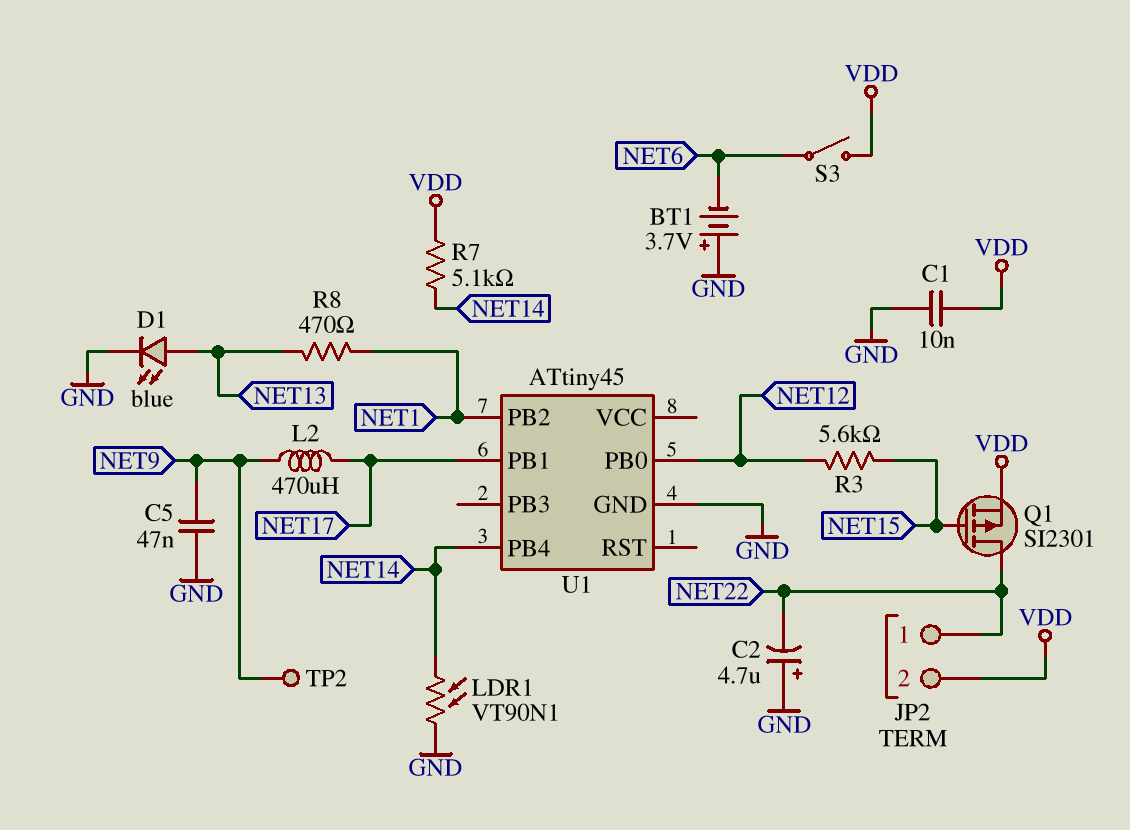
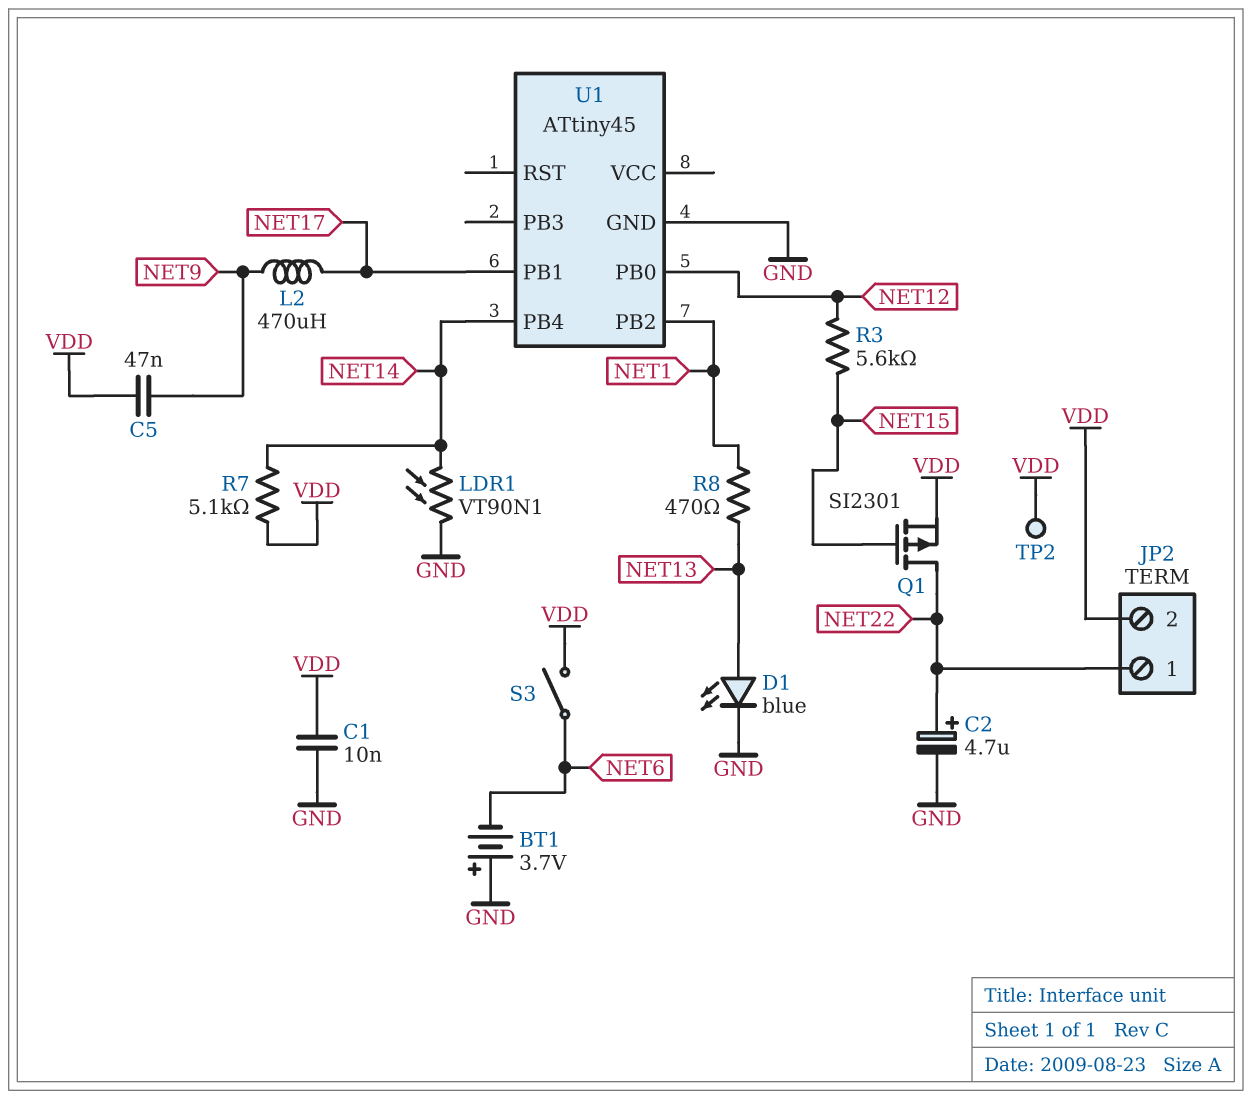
C2: 4.7uF (plus GND, minus NET22) -> 4.7uF (plus NET22, minus GND)
C5: 47nF (GND, NET9) -> 47nF (NET9, VDD)
TP2: test point (NET9) -> test point (VDD)

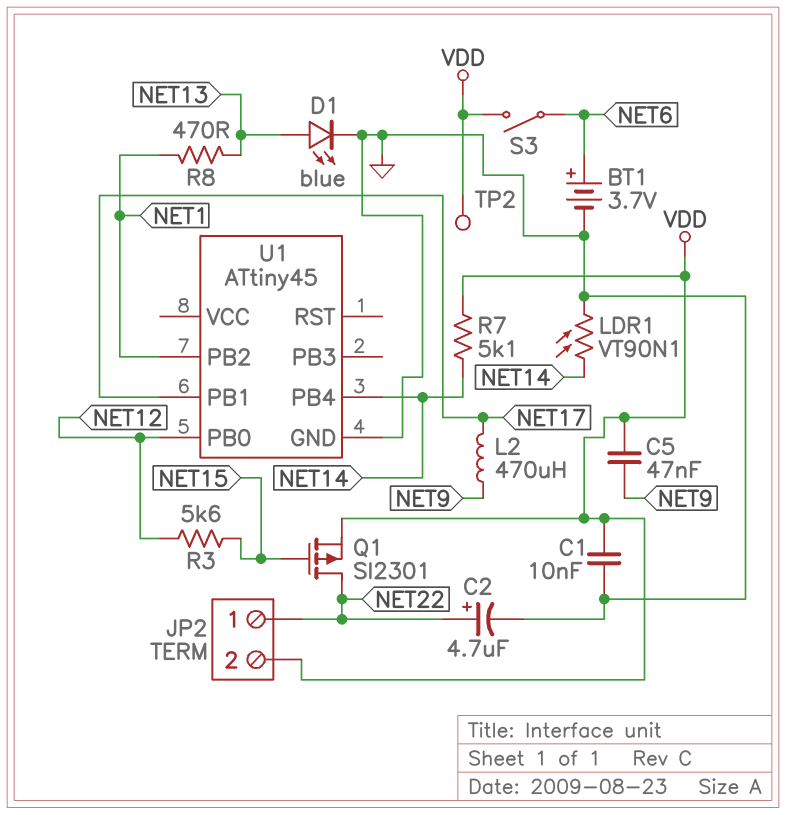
BT1: 3.7V (plus GND, minus NET6) -> 3.7V (plus NET6, minus GND)

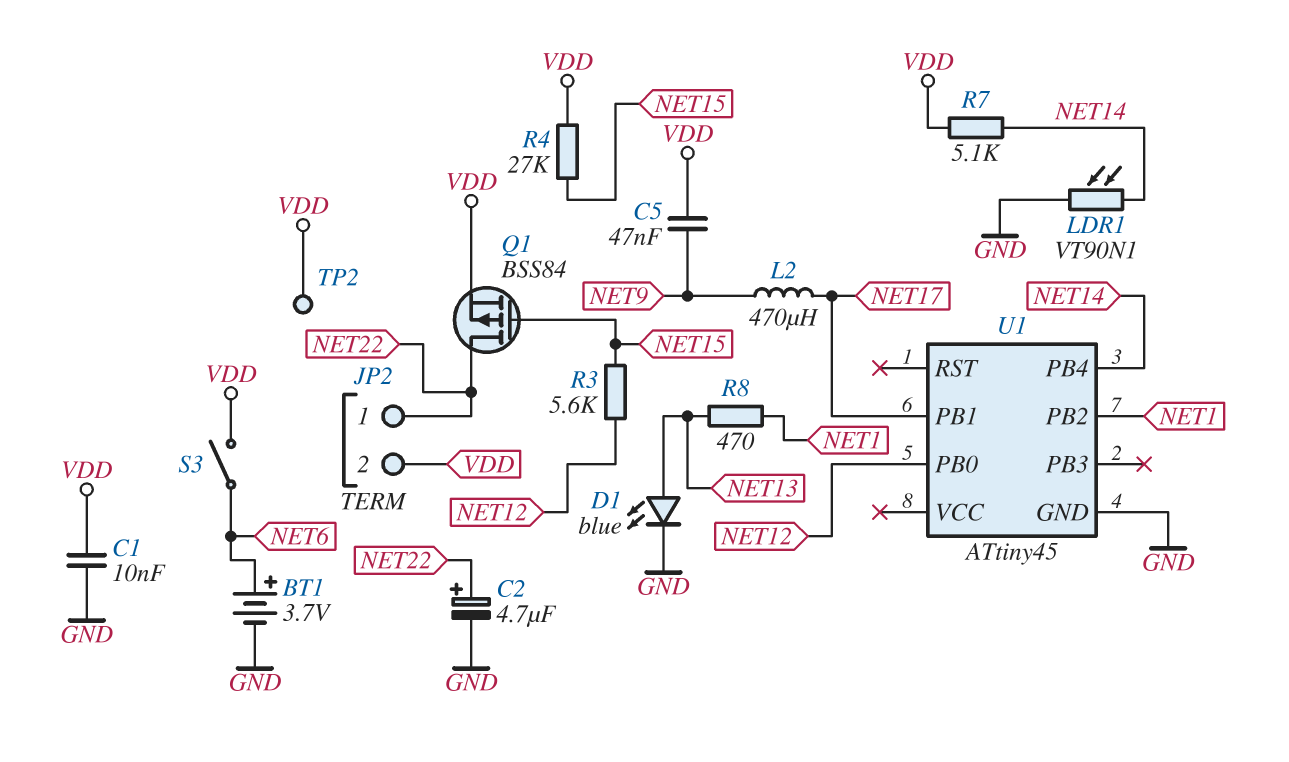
Q1: PMOS SI2301 (G NET15, D NET22, S VDD) -> PMOS BSS84 (G NET15, D NET22, S VDD)
R4: none -> 27k (NET15, VDD)

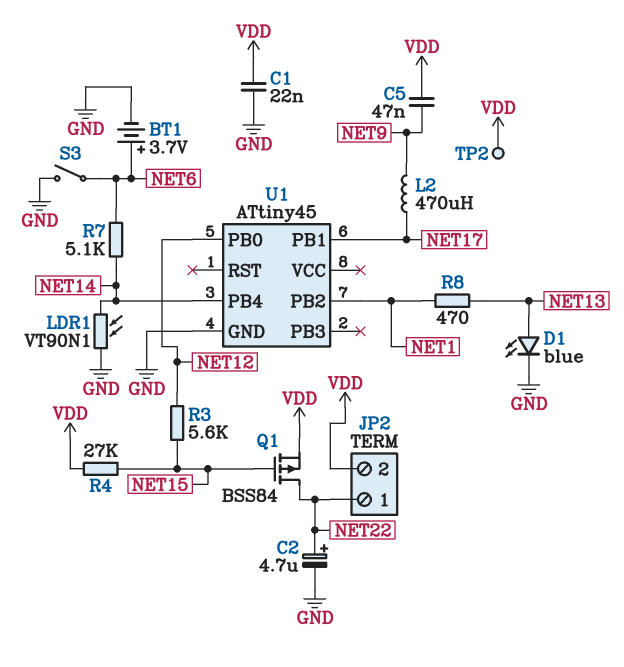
C1: 10nF (GND, VDD) -> 22nF (GND, VDD)
R7: 5.1k (NET14, VDD) -> 5.1k (NET6, NET14)
S3: switch (NET6, VDD) -> switch (GND, NET6)

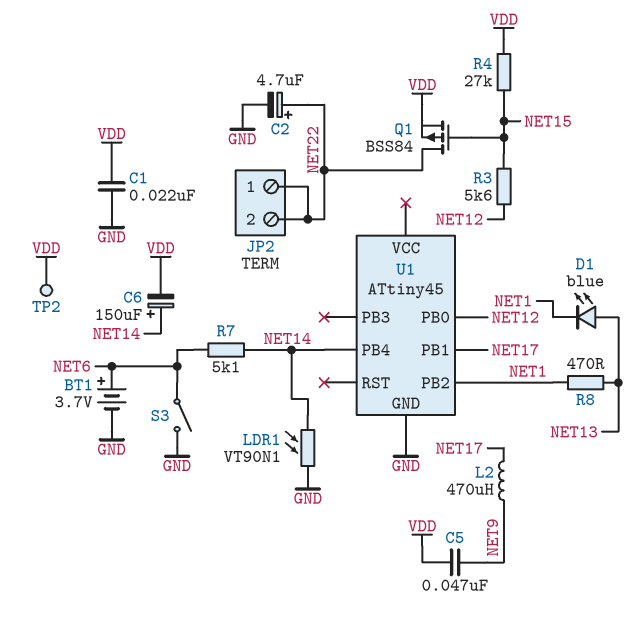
C6: none -> 150uF (plus NET14, minus VDD)
D1: LED blue (A NET13, K GND) -> LED blue (A NET13, K NET1)
JP2 pin 2: VDD -> NET22

